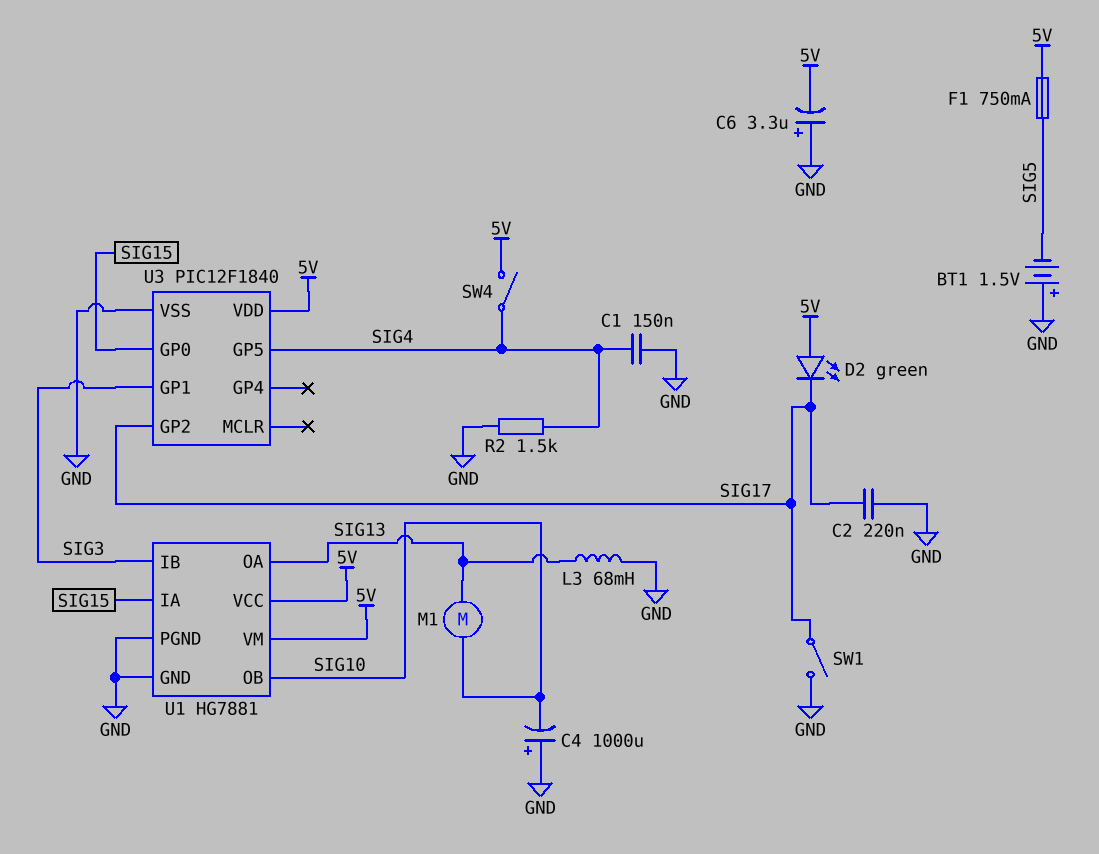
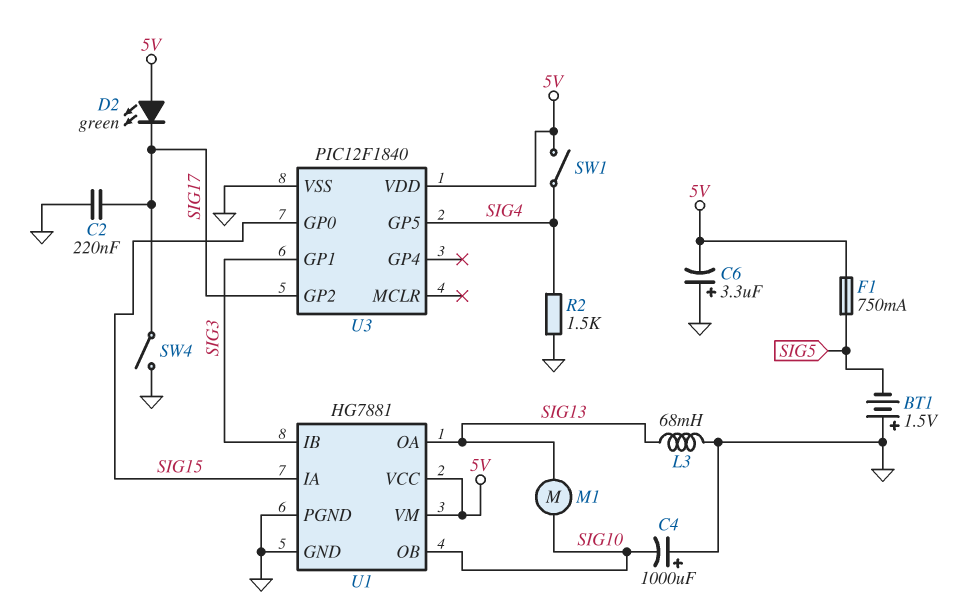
C1: 150nF (GND, SIG4) -> none
SW1: switch (GND, SIG17) -> switch (5V, SIG4)
SW4: switch (5V, SIG4) -> switch (GND, SIG17)

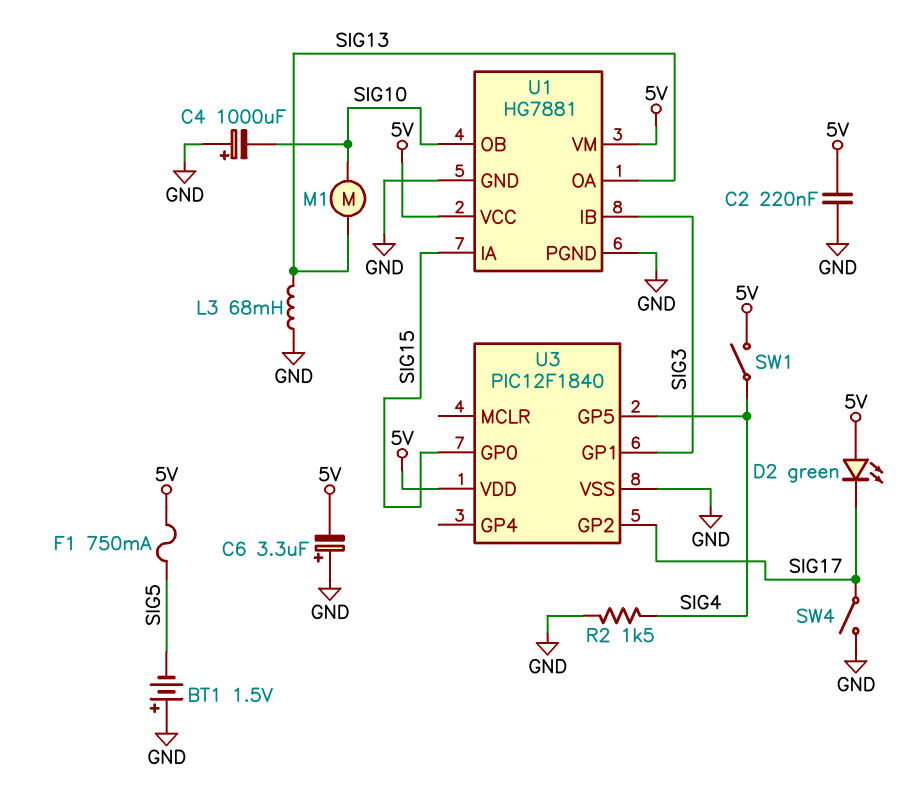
C2: 220nF (GND, SIG17) -> 220nF (5V, GND)

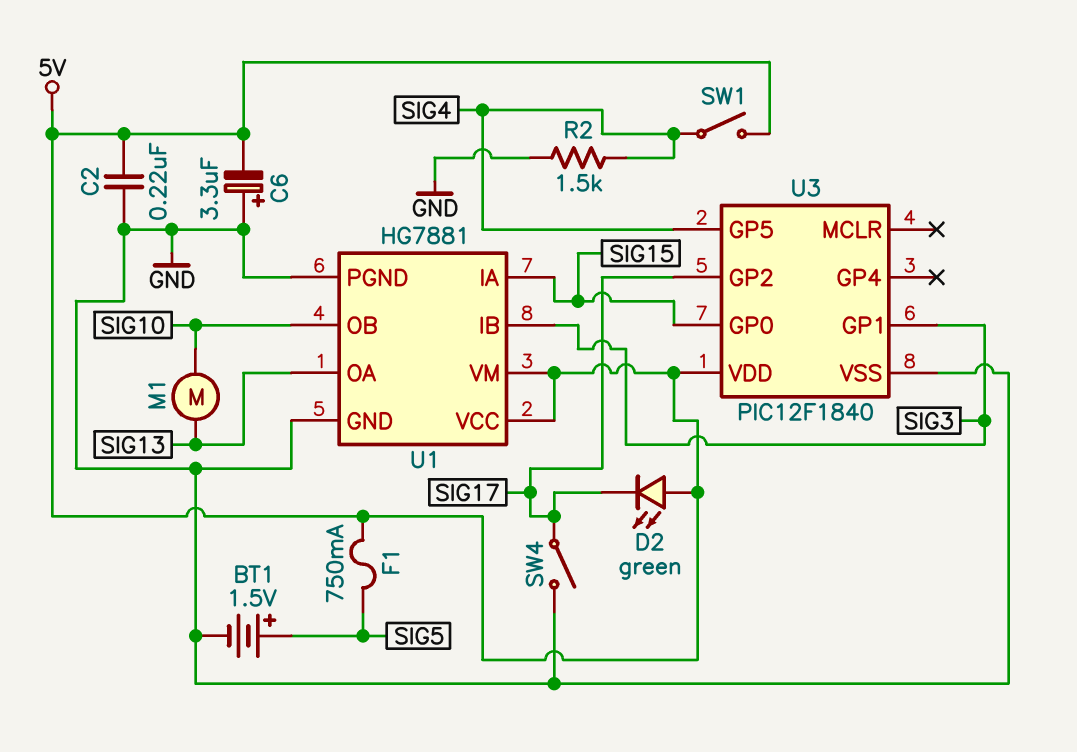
BT1: 1.5V (plus GND, minus SIG5) -> 1.5V (plus SIG5, minus GND)
C4: 1000uF (plus GND, minus SIG10) -> none
L3: 68mH (GND, SIG13) -> none

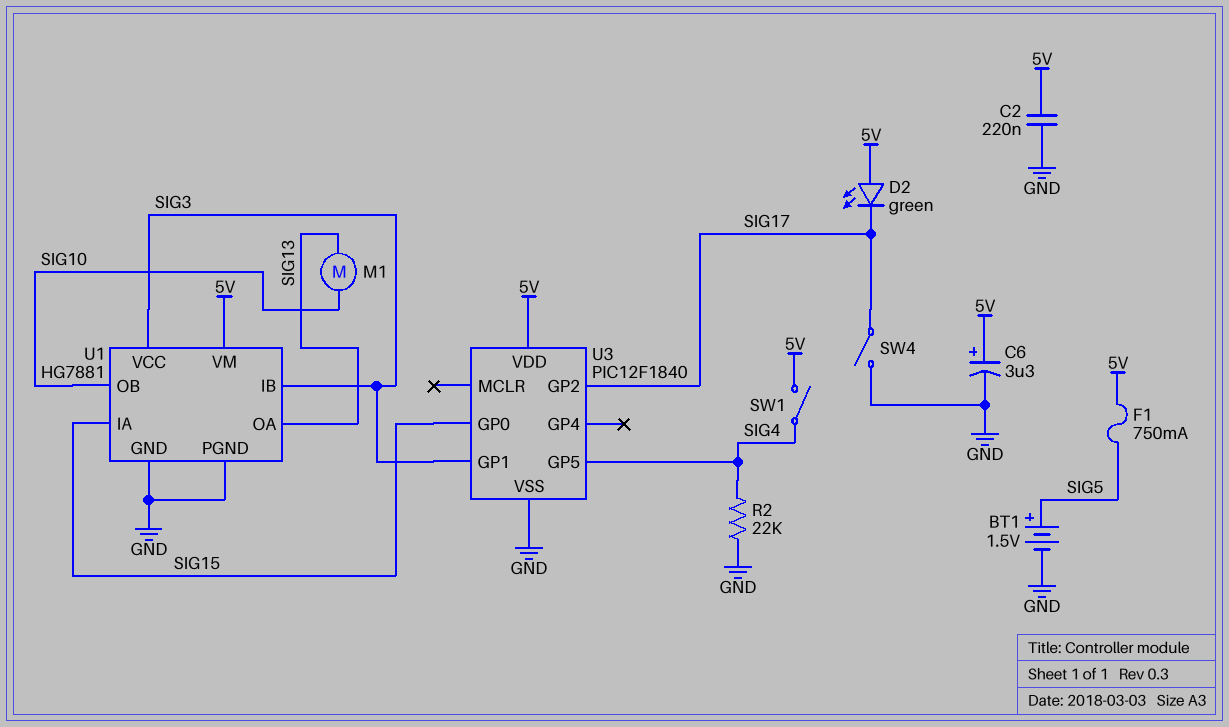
C6: 3.3uF (plus GND, minus 5V) -> 3.3uF (plus 5V, minus GND)
R2: 1.5k (GND, SIG4) -> 22k (GND, SIG4)
U1 pin VCC: 5V -> SIG3

